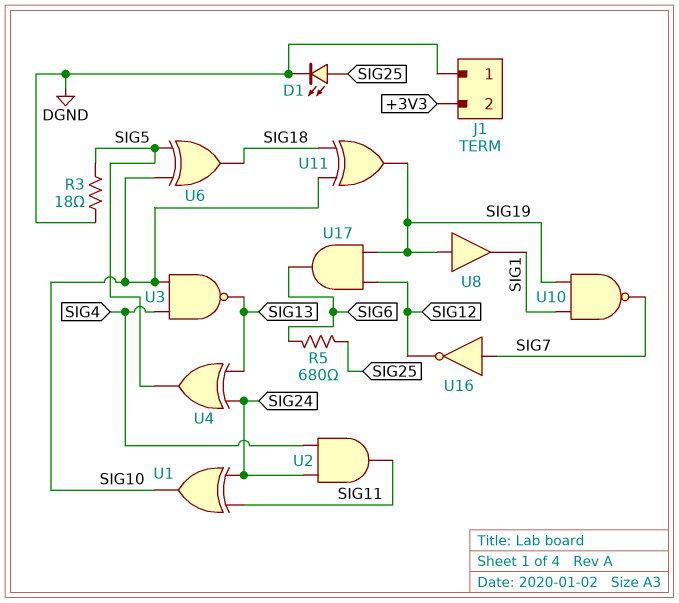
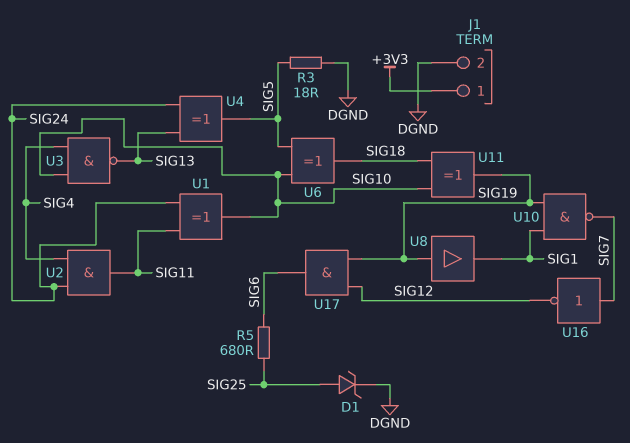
D1: LED (A SIG25, K DGND) -> zener (A SIG25, K DGND)
J1 pin 1: DGND -> +3V3
J1 pin 2: +3V3 -> DGND

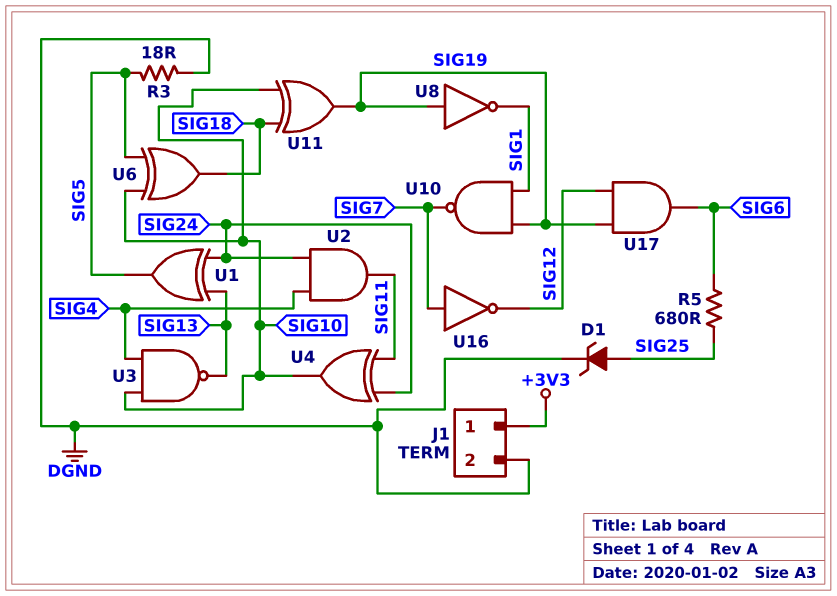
U1: XOR (in SIG11, in SIG24, out SIG10) -> XOR (in SIG13, in SIG24, out SIG5)
U4: XOR (in SIG13, in SIG24, out SIG5) -> XOR (in SIG11, in SIG24, out SIG10)
U8: buffer (in SIG19, out SIG1) -> NOT (in SIG19, out SIG1)

